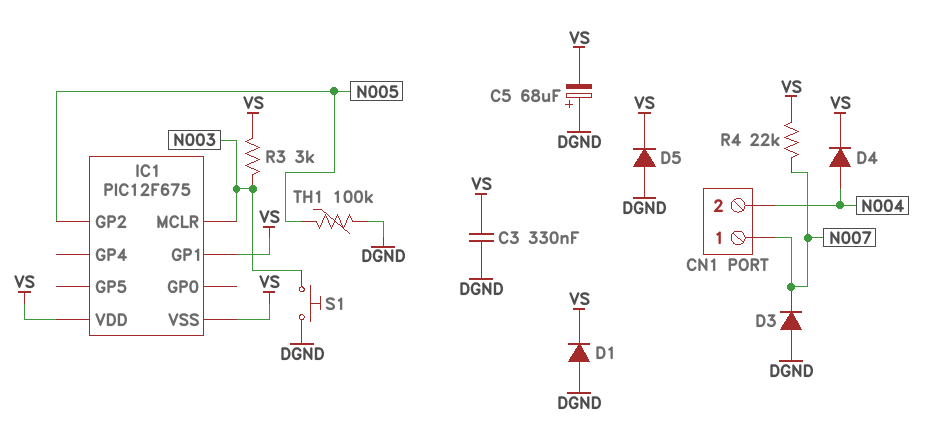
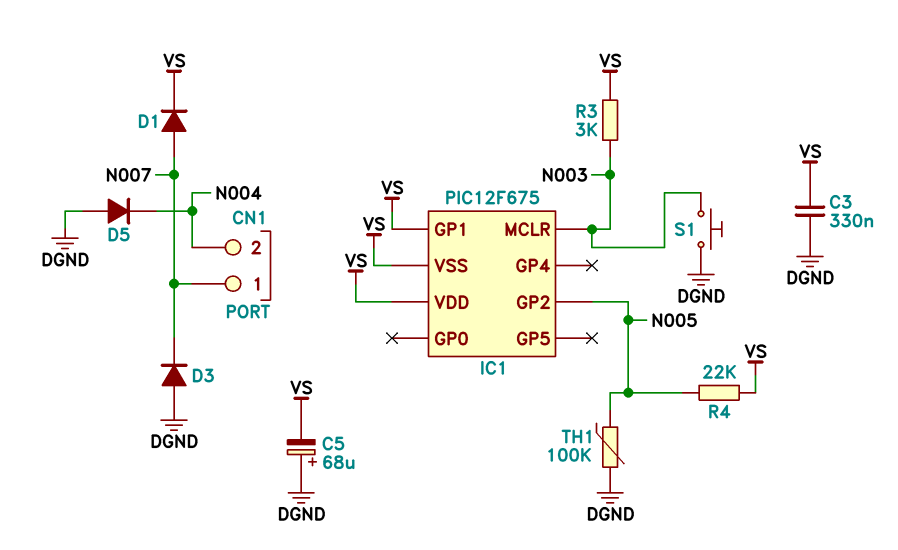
D1: diode (A DGND, K VS) -> diode (A N007, K VS)
D4: diode (A N004, K VS) -> none
D5: diode (A DGND, K VS) -> diode (A DGND, K N004)
R4: 22k (N007, VS) -> 22k (N005, VS)

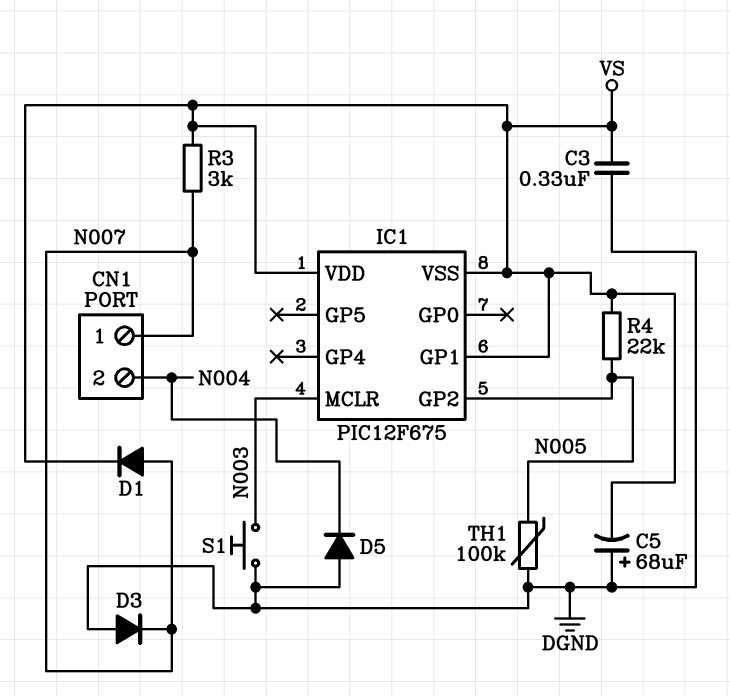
R3: 3k (N003, VS) -> 3k (N007, VS)

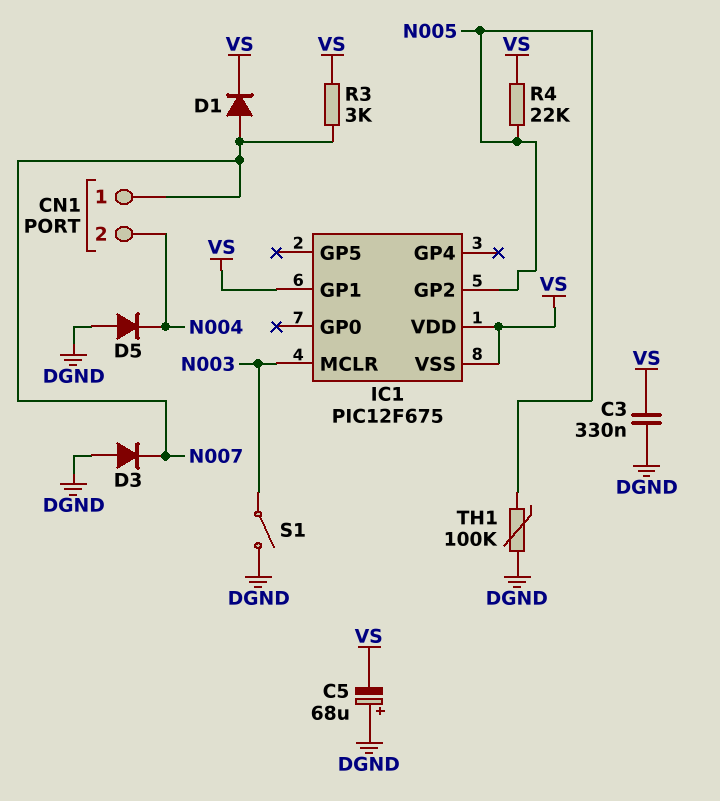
S1: button (DGND, N003) -> switch (DGND, N003)

